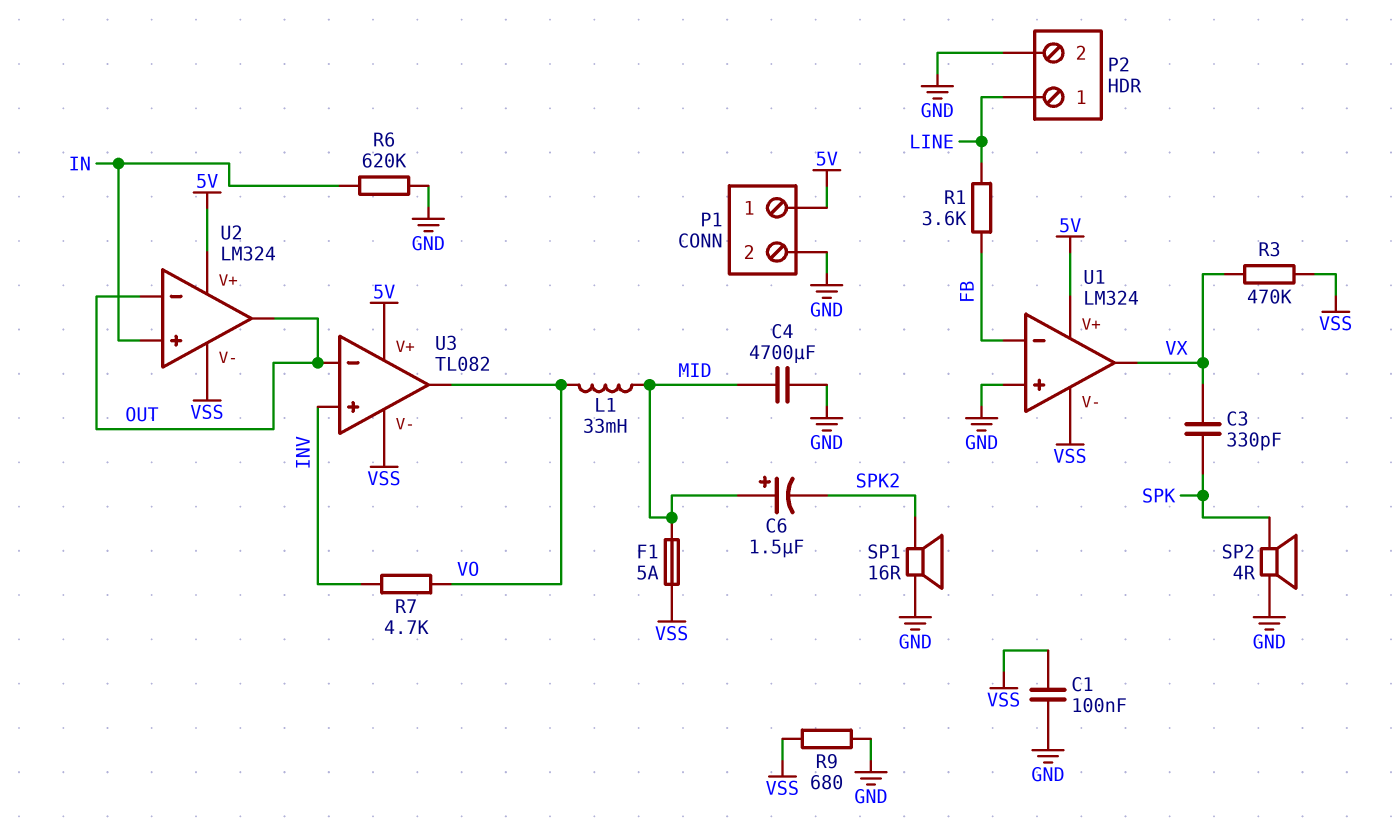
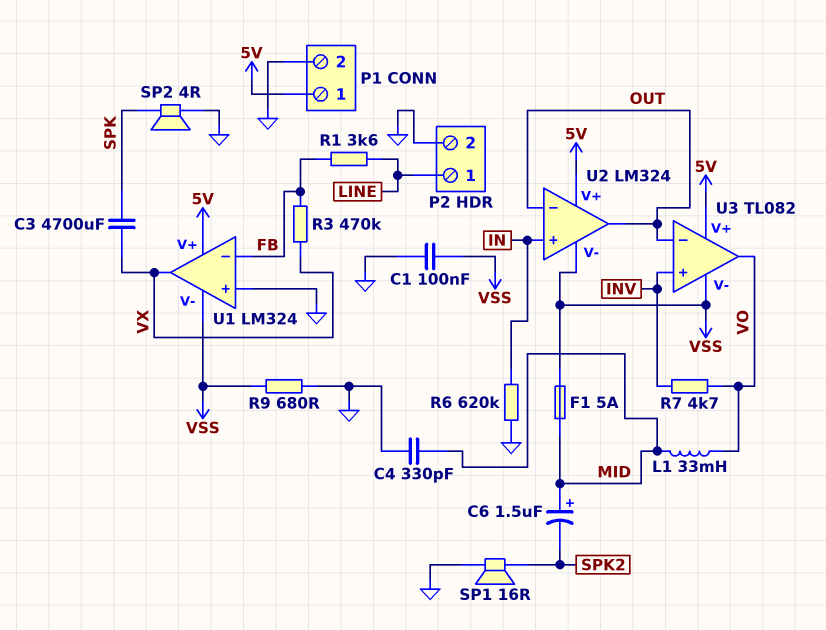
C3: 330pF (SPK, VX) -> 4700uF (SPK, VX)
C4: 4700uF (GND, MID) -> 330pF (GND, MID)
R3: 470k (VSS, VX) -> 470k (FB, VX)

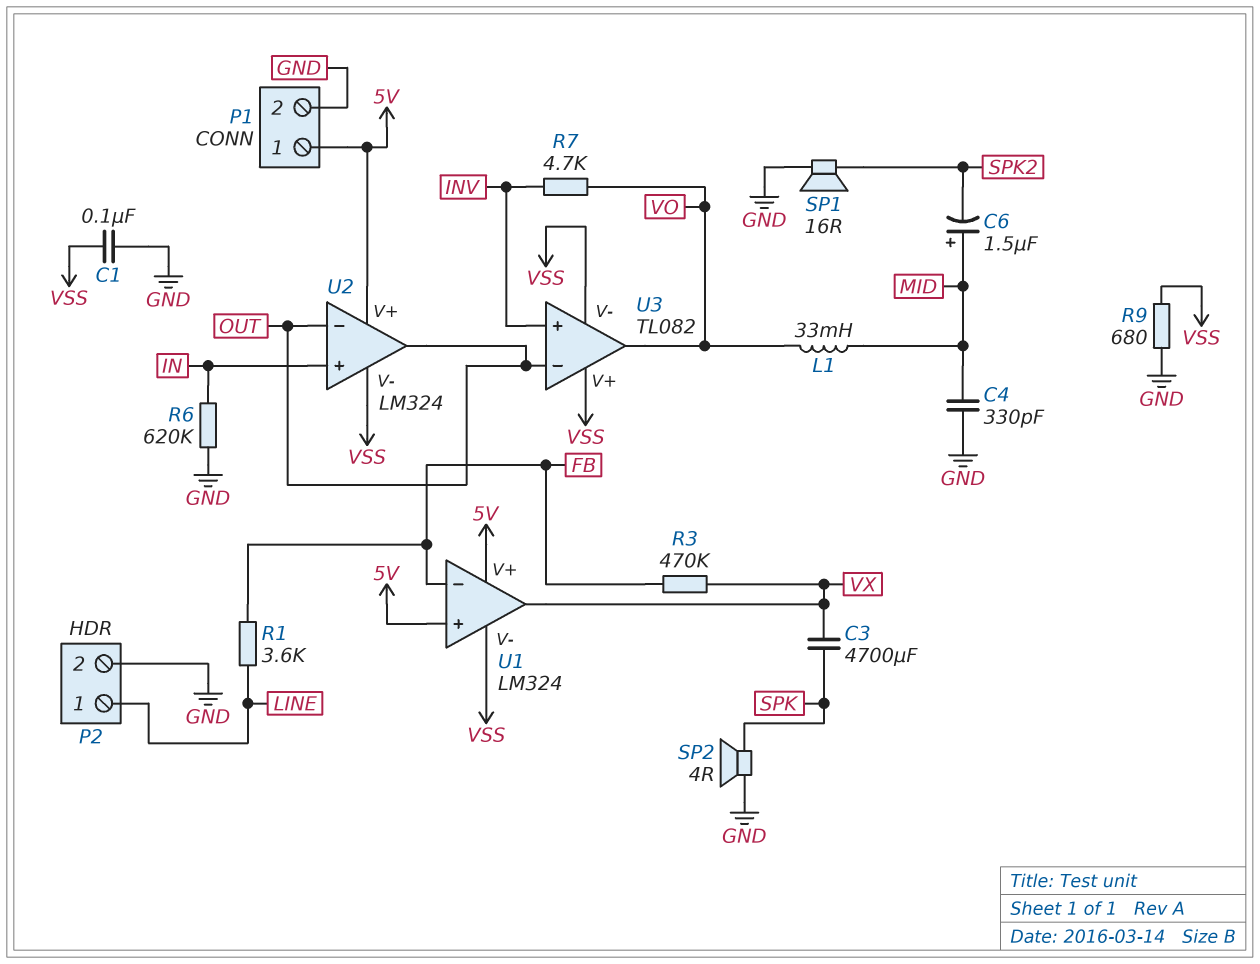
F1: 5A (MID, VSS) -> none
U1 pin in+: GND -> 5V
U3 pin V+: 5V -> VSS

